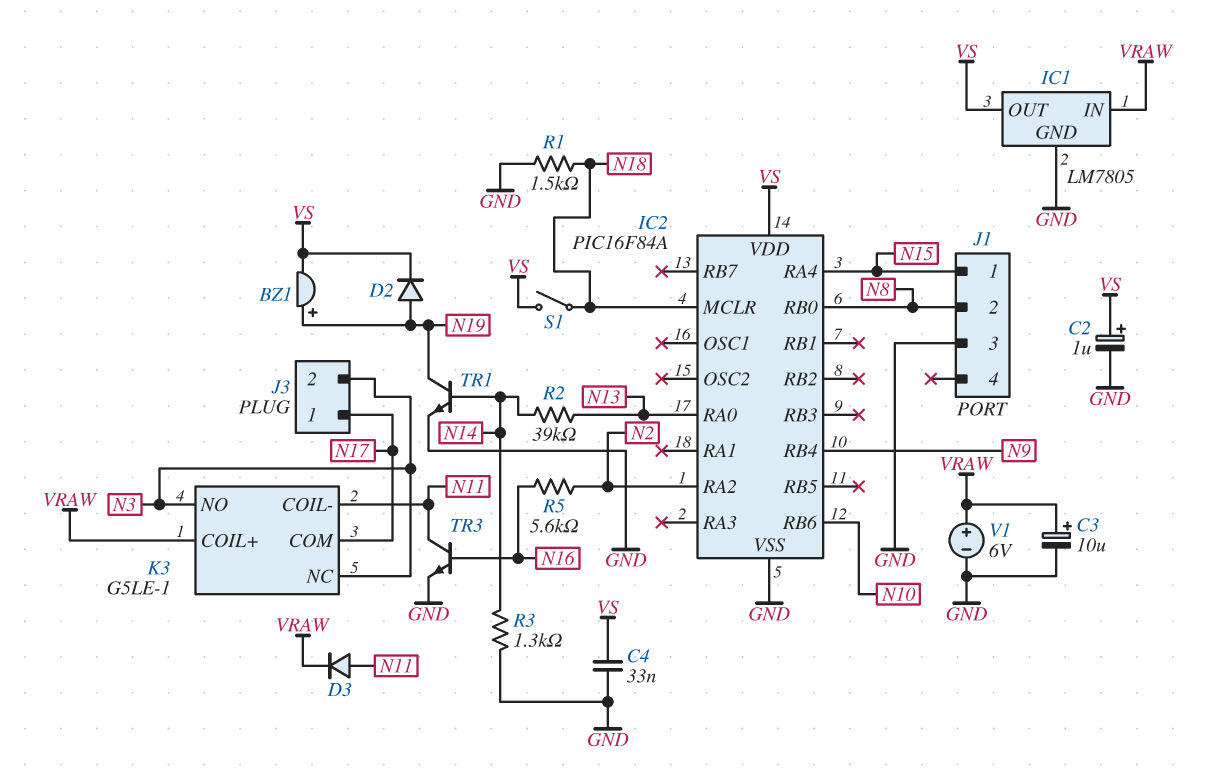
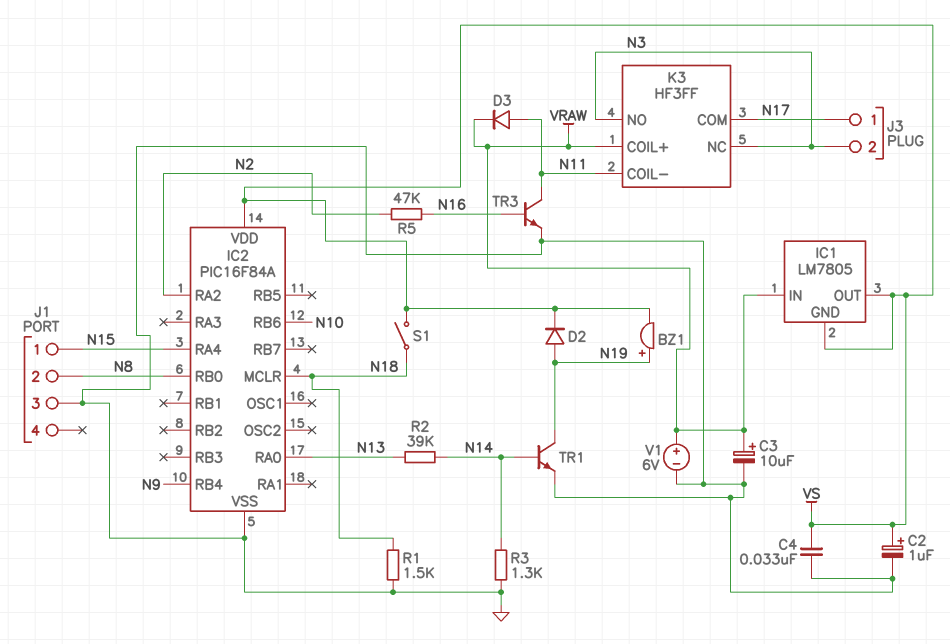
IC1 pin GND: GND -> VS
K3: G5LE-1 -> HF3FF
R5: 5.6k (N2, N16) -> 47k (N2, N16)

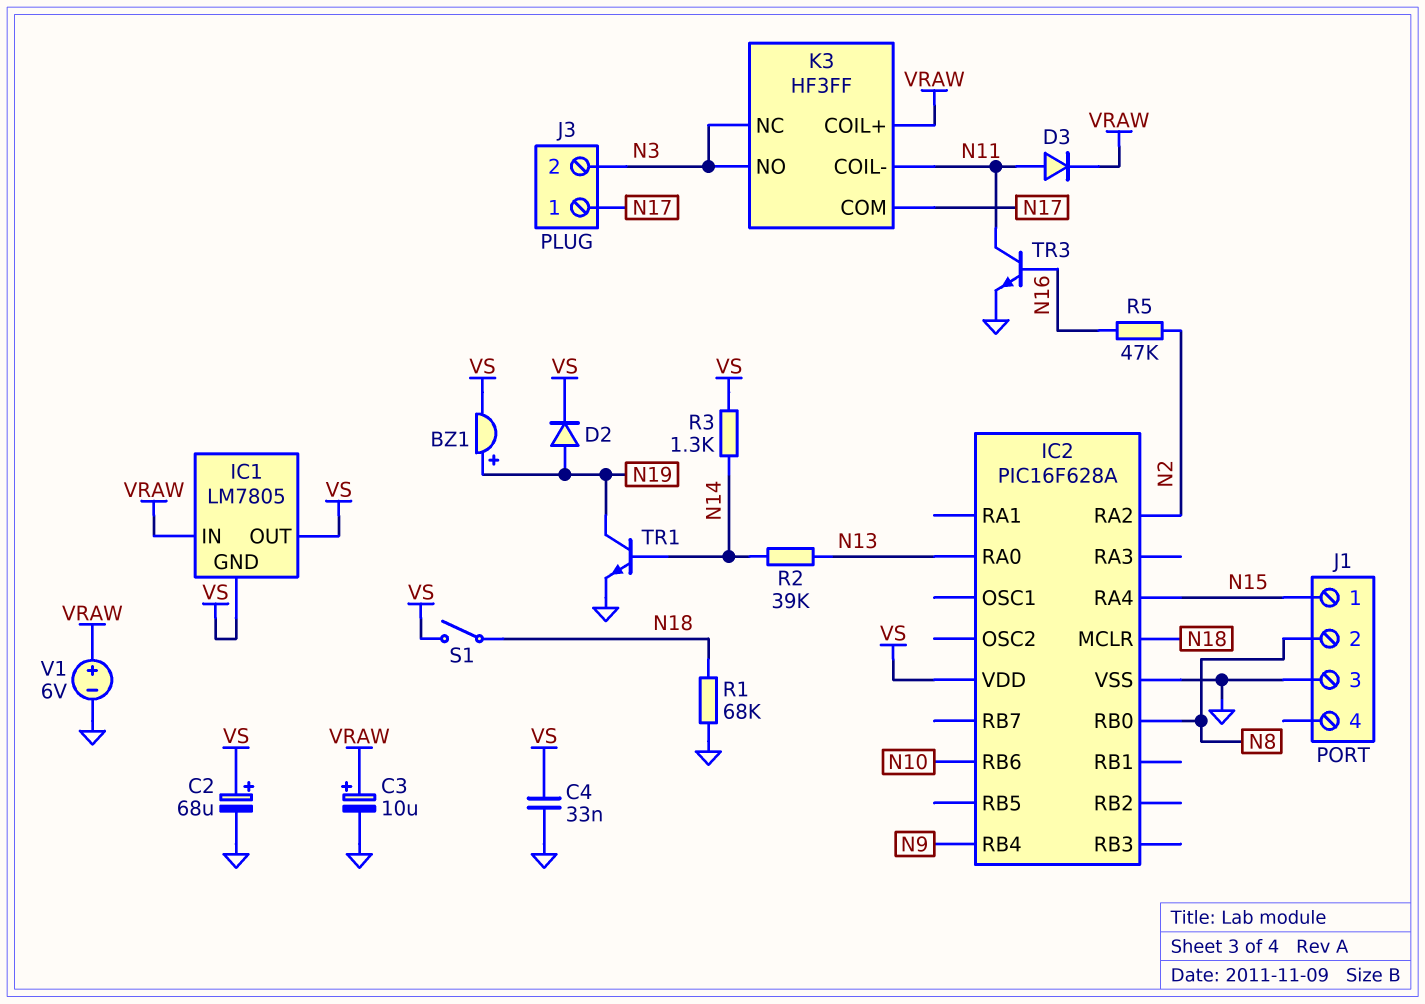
C2: 1uF (plus VS, minus GND) -> 68uF (plus VS, minus GND)
IC2: PIC16F84A -> PIC16F628A
R1: 1.5k (GND, N18) -> 68k (GND, N18)
R3: 1.3k (GND, N14) -> 1.3k (N14, VS)

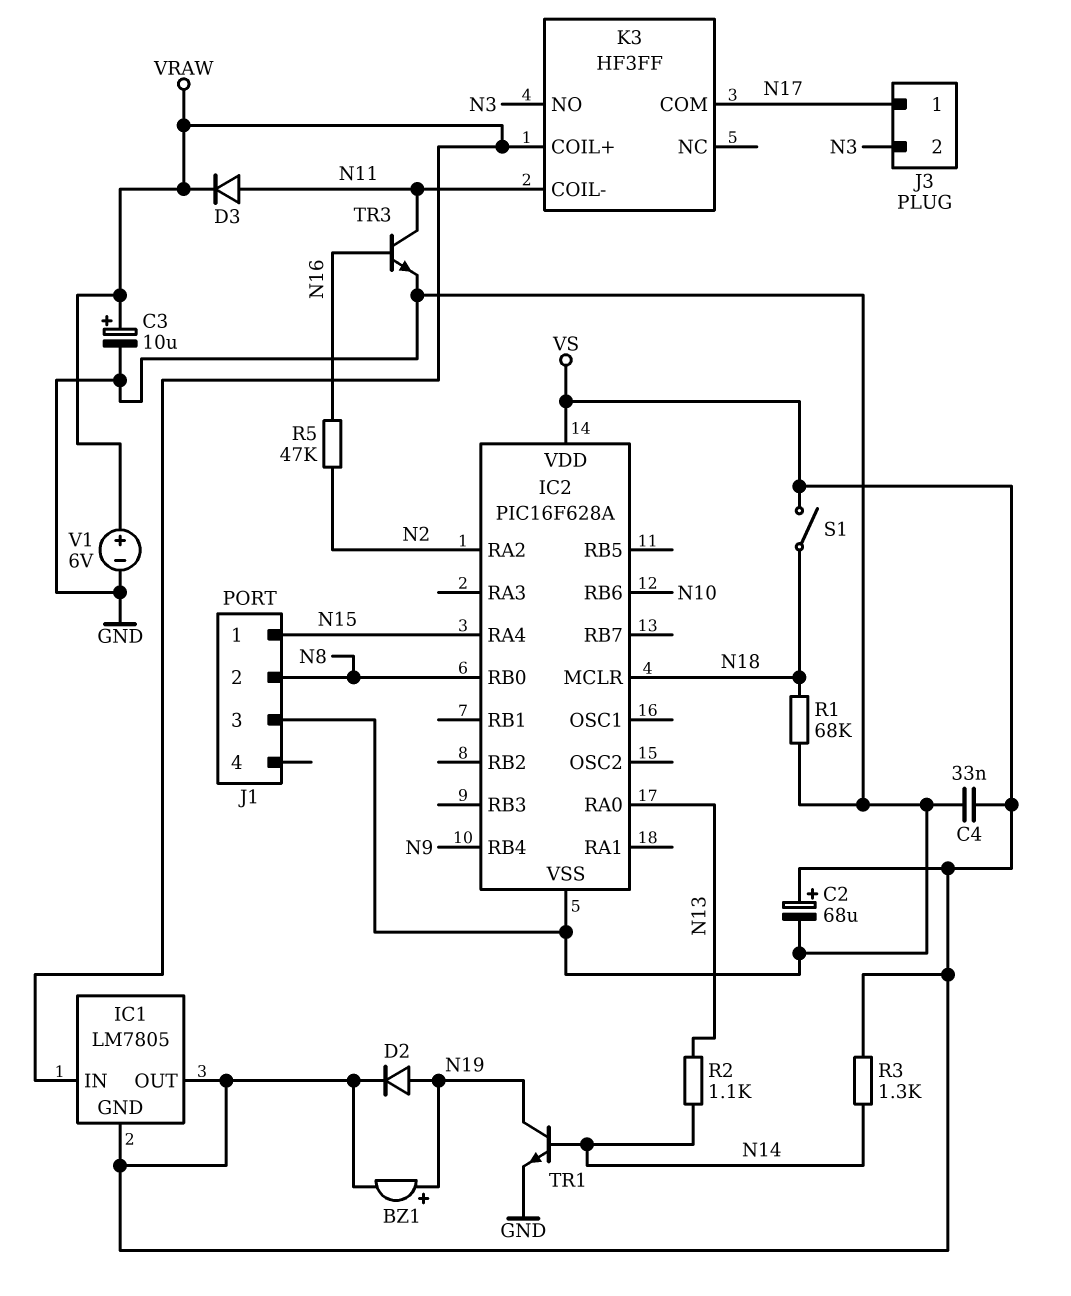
K3 pin NC: N3 -> none
R2: 39k (N13, N14) -> 1.1k (N13, N14)

